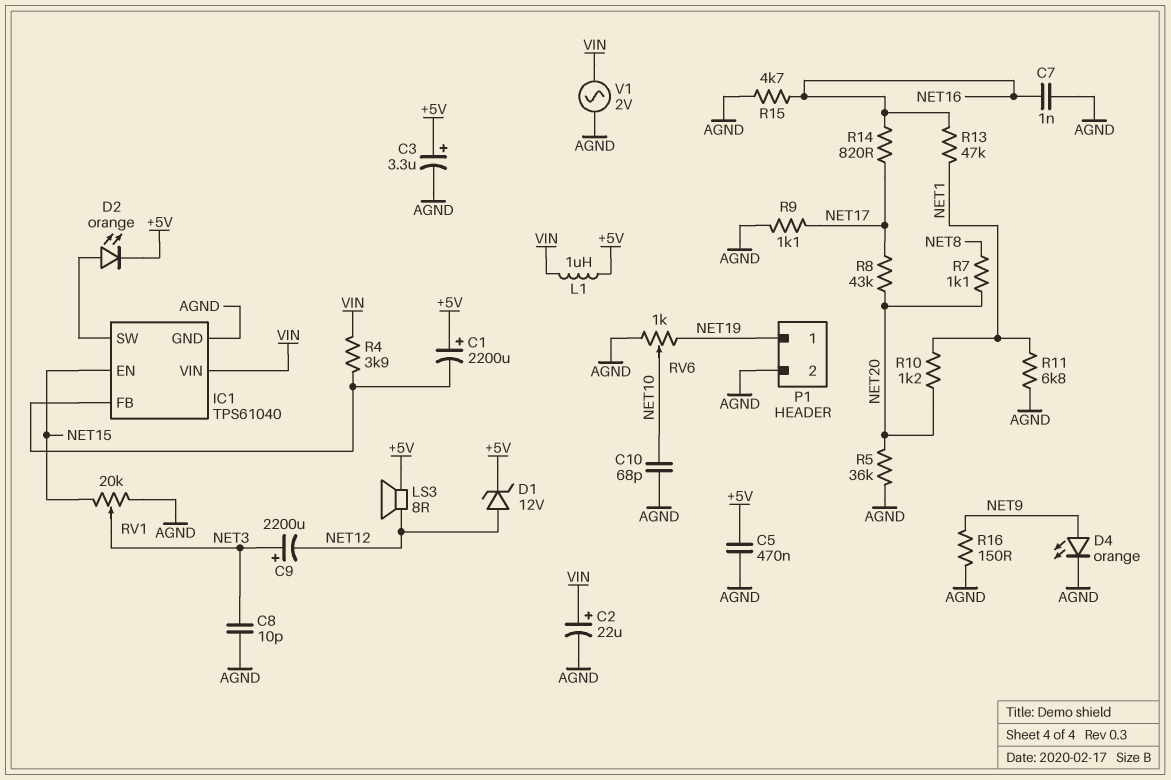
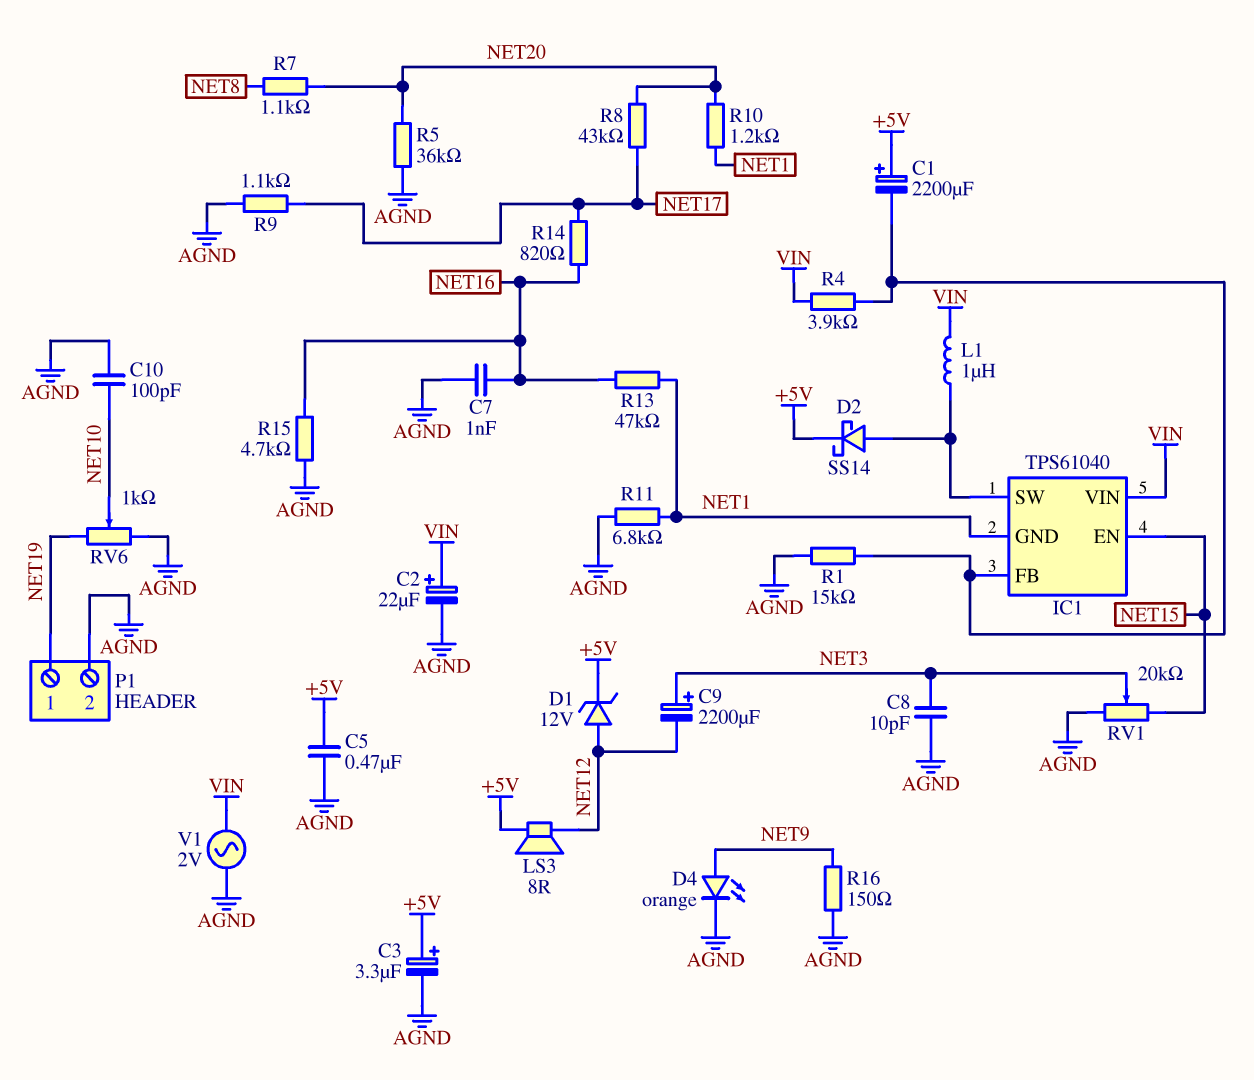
C10: 68pF (AGND, NET10) -> 100pF (AGND, NET10)
D2: LED orange (A IC1/SW, K +5V) -> schottky SS14 (A IC1/SW, K +5V)
IC1 pin GND: AGND -> NET1
L1: 1uH (+5V, VIN) -> 1uH (IC1/SW, VIN)
R1: none -> 15k (AGND, IC1/FB)

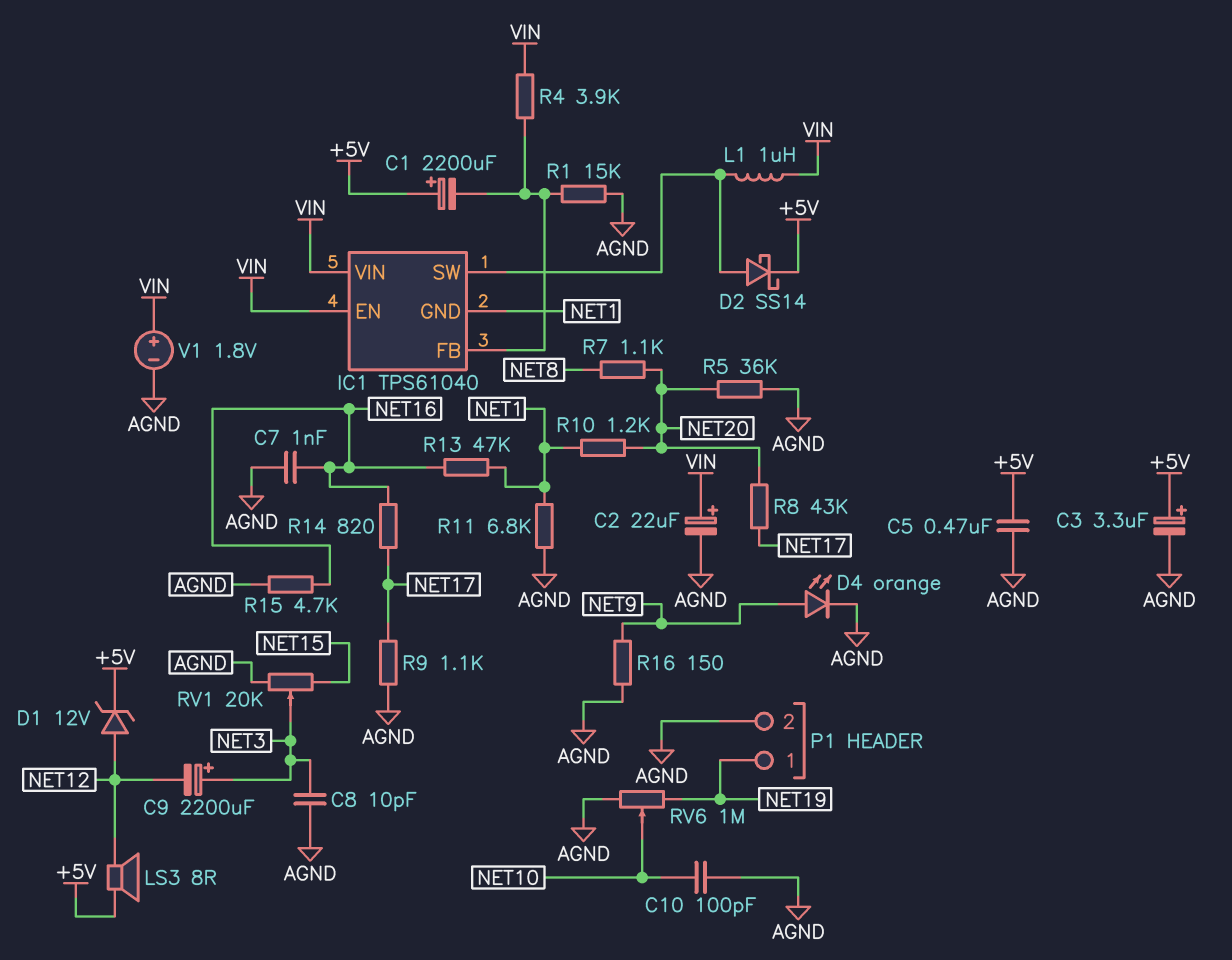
IC1 pin EN: NET15 -> VIN
RV6: 1k (AGND, NET19, wiper NET10) -> 1M (AGND, NET19, wiper NET10)
V1: AC 2V (AGND, VIN) -> 1.8V (plus VIN, minus AGND)

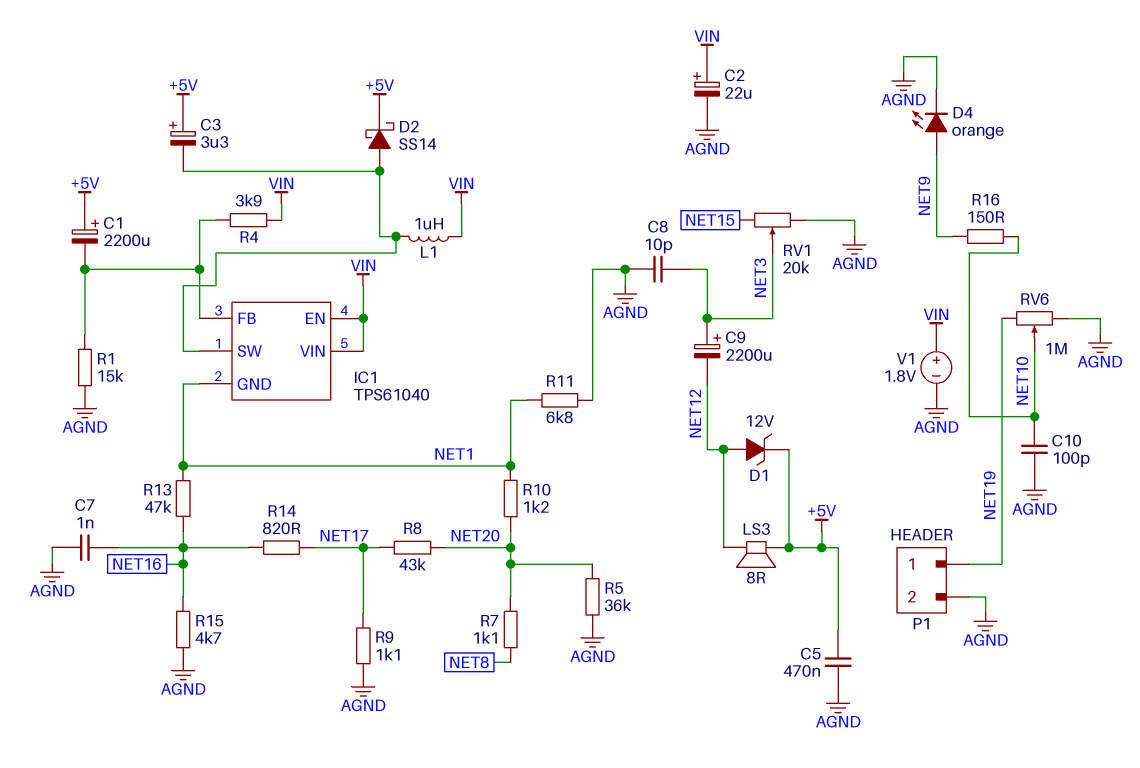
C3: 3.3uF (plus +5V, minus AGND) -> 3.3uF (plus +5V, minus IC1/SW)
R16: 150 (AGND, NET9) -> 150 (NET9, NET10)

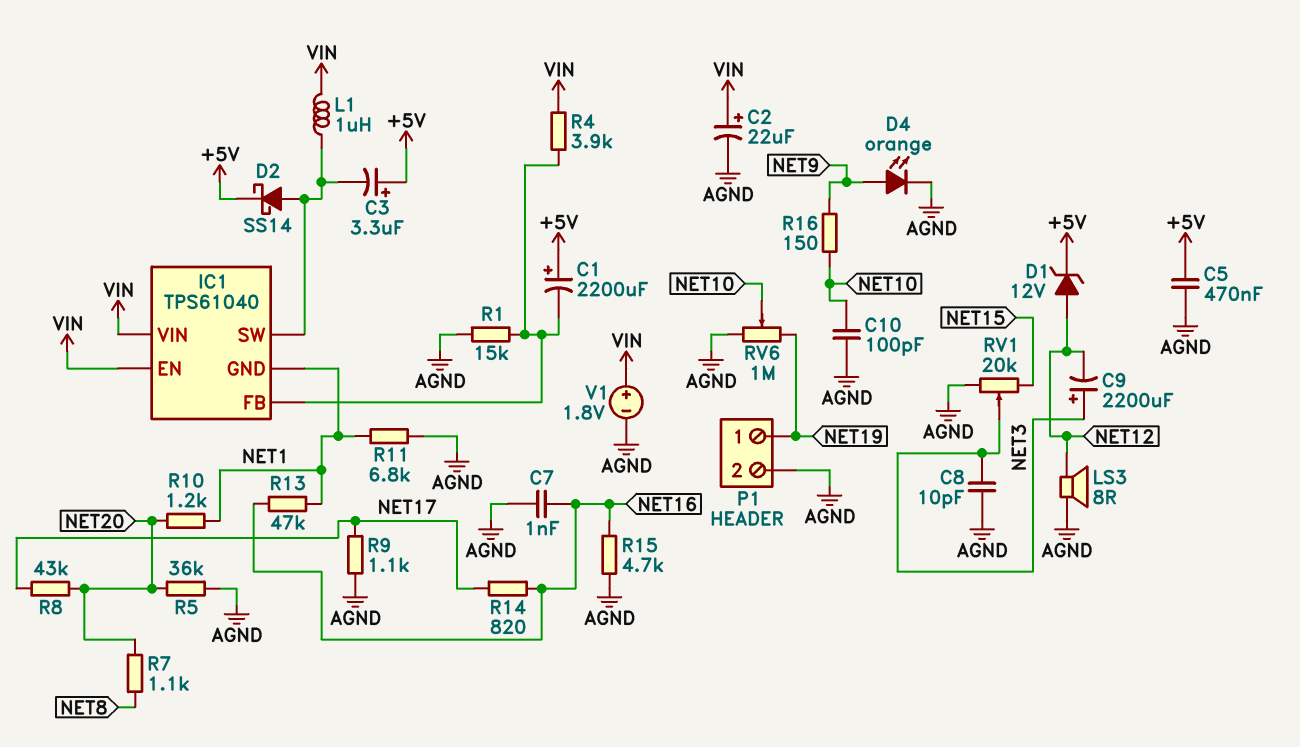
LS3: speaker 8R (+5V, NET12) -> speaker 8R (AGND, NET12)

